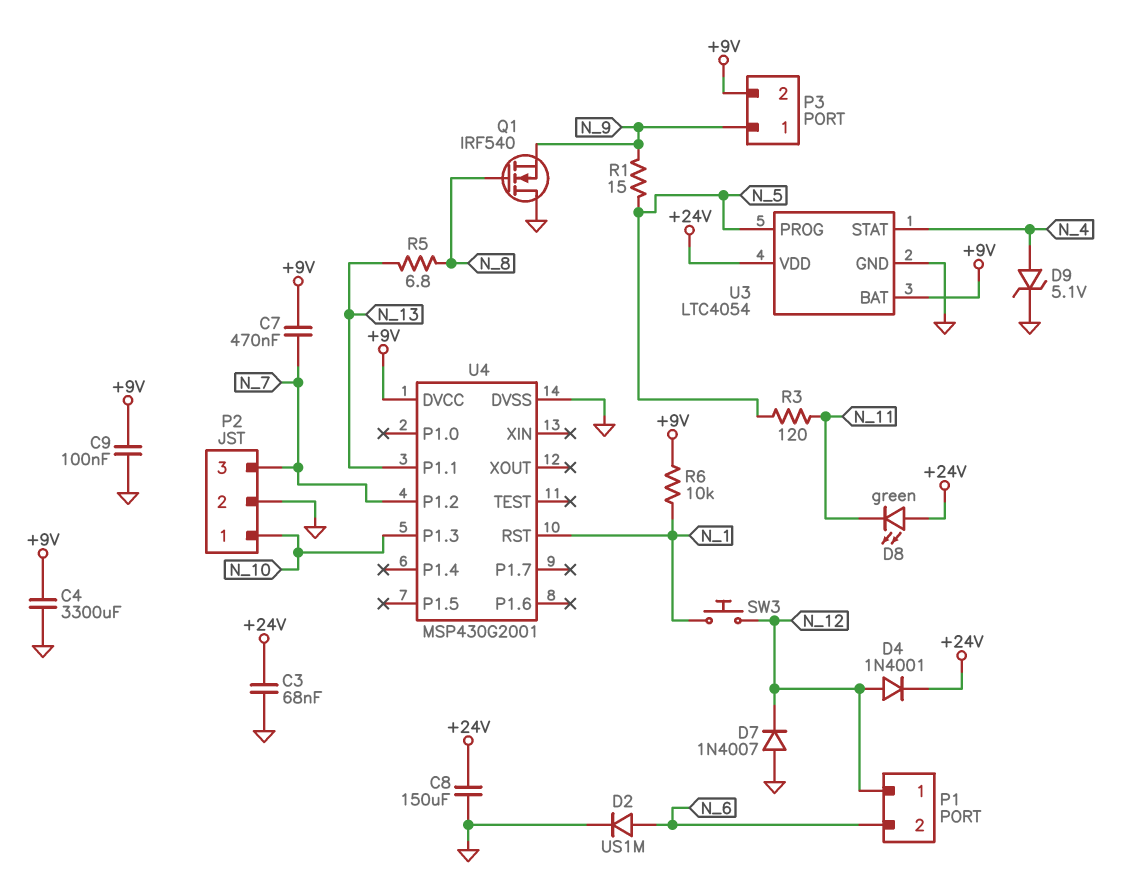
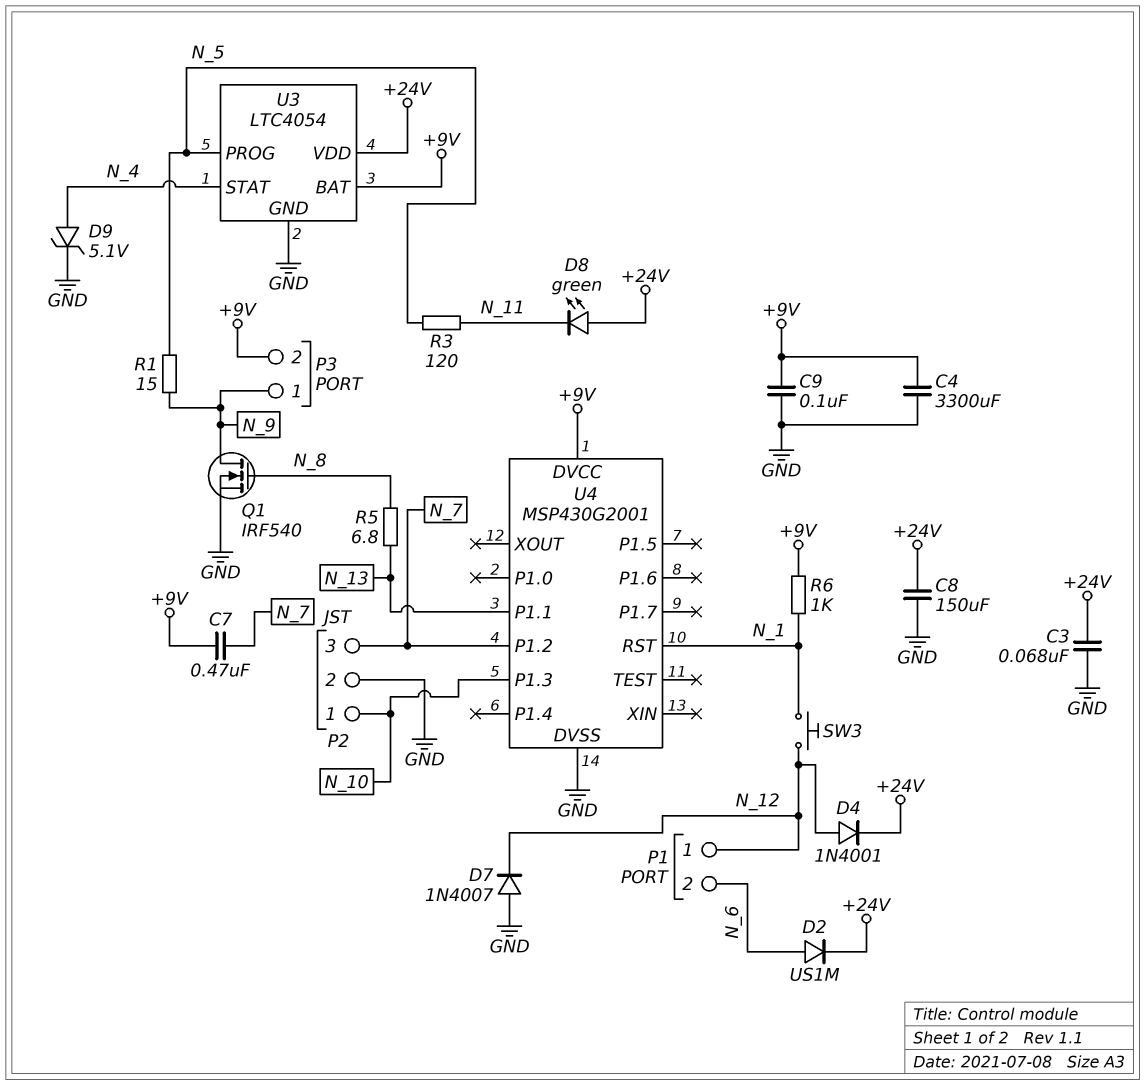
D2: diode US1M (A N_6, K GND) -> diode US1M (A N_6, K +24V)
Q1: NMOS IRF540 (G N_8, D GND, S N_9) -> NMOS IRF540 (G N_8, D N_9, S GND)
R6: 10k (+9V, N_1) -> 1k (+9V, N_1)

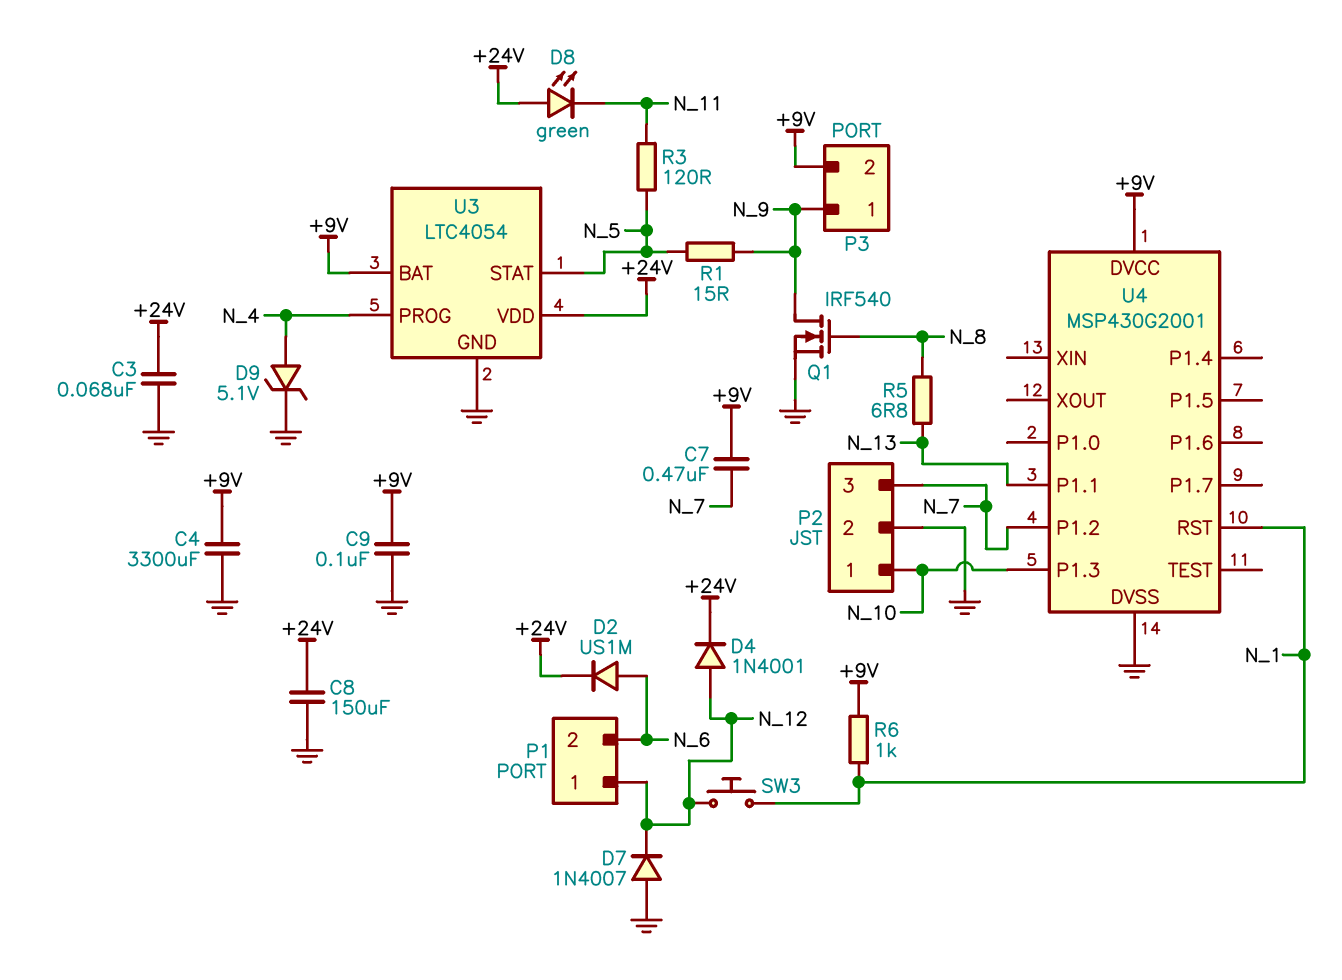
U3 pin PROG: N_5 -> N_4
U3 pin STAT: N_4 -> N_5

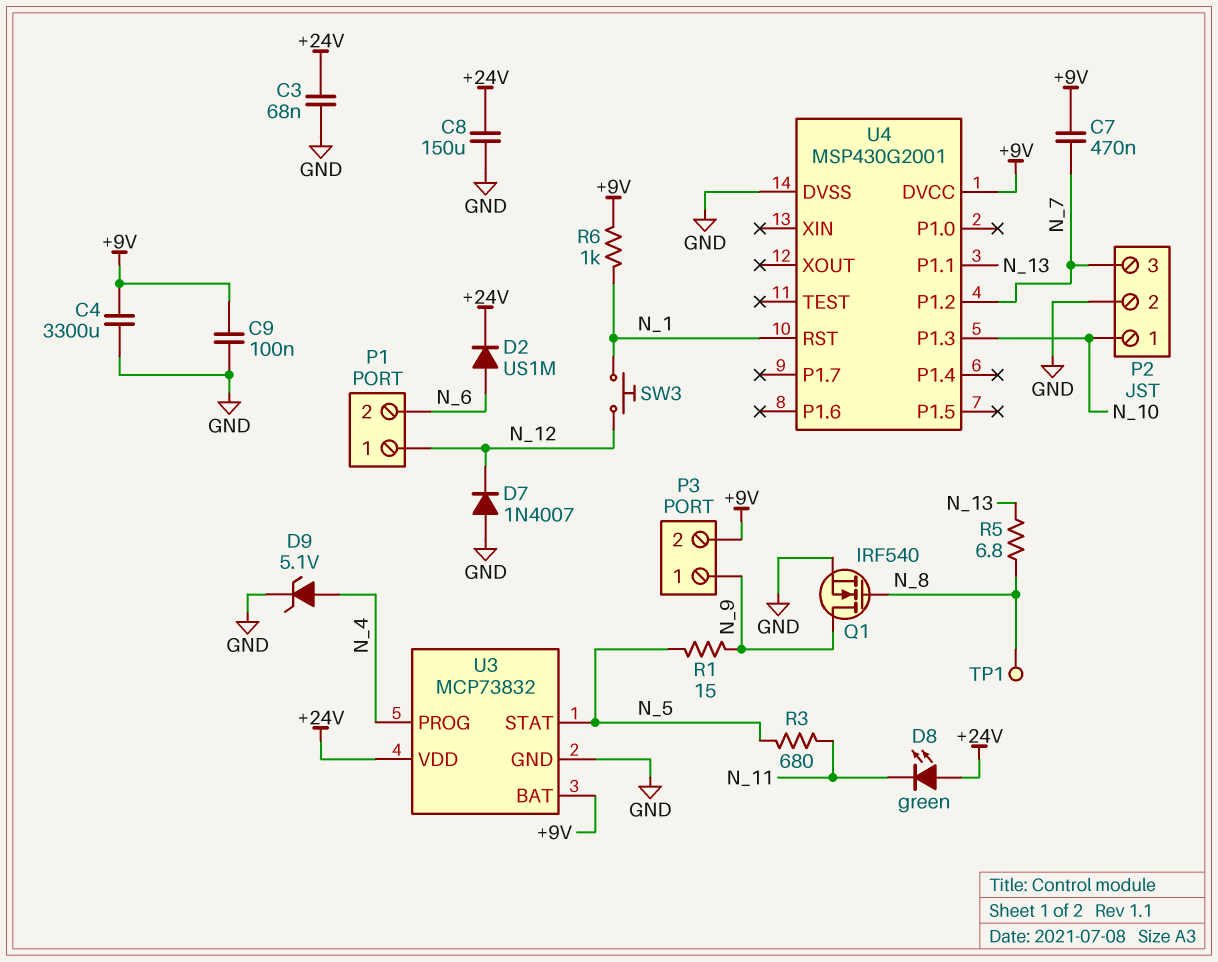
D4: diode 1N4001 (A N_12, K +24V) -> none
R3: 120 (N_5, N_11) -> 680 (N_5, N_11)
TP1: none -> test point (N_8)
U3: LTC4054 -> MCP73832

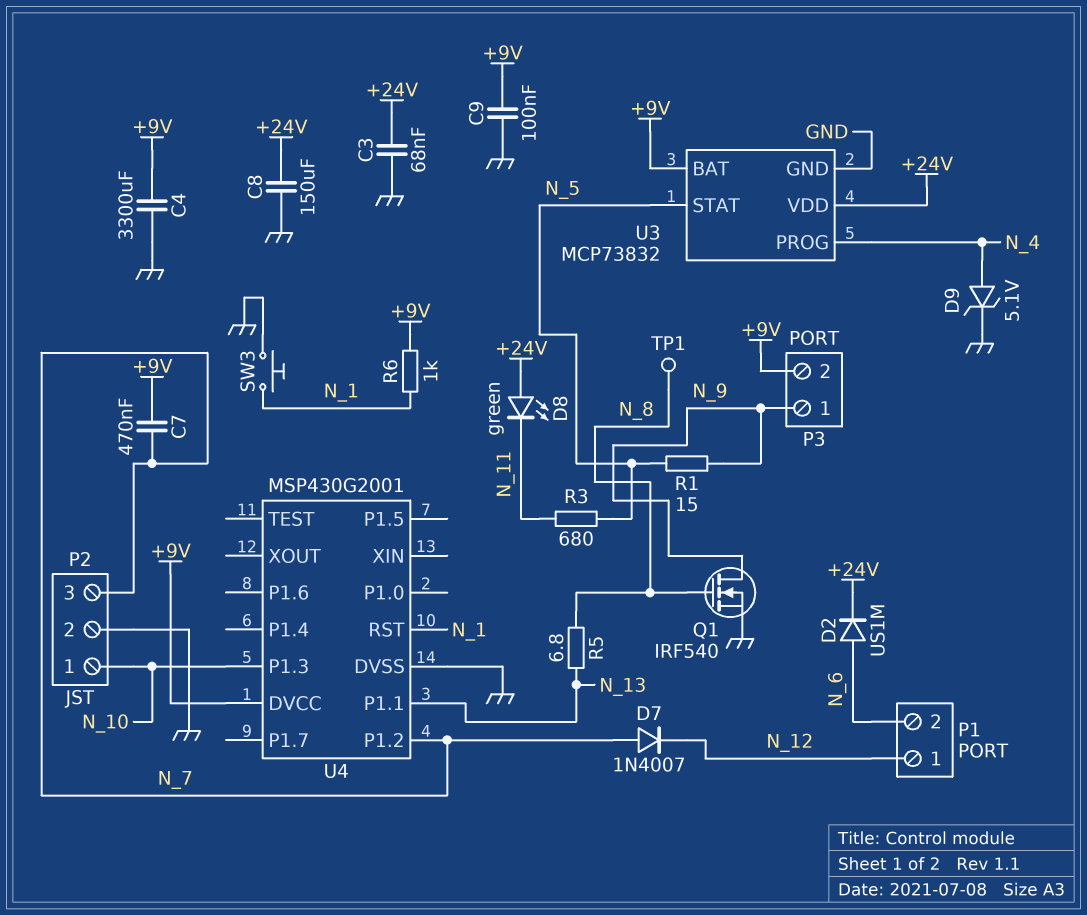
D7: diode 1N4007 (A GND, K N_12) -> diode 1N4007 (A N_7, K N_12)
SW3: button (N_1, N_12) -> button (GND, N_1)

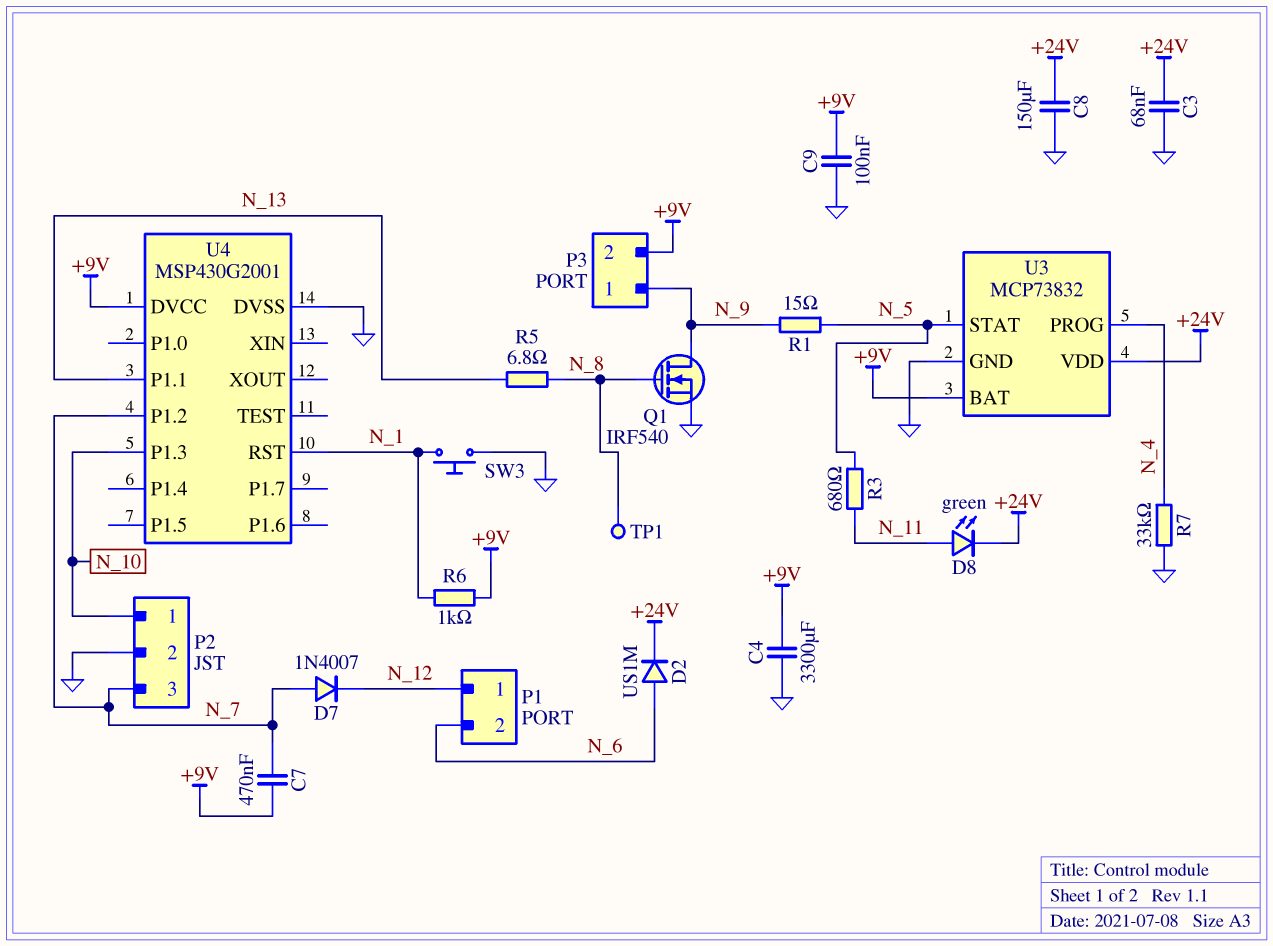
D8: LED green (A +24V, K N_11) -> LED green (A N_11, K +24V)
D9: zener 5.1V (A N_4, K GND) -> none
R7: none -> 33k (GND, N_4)

